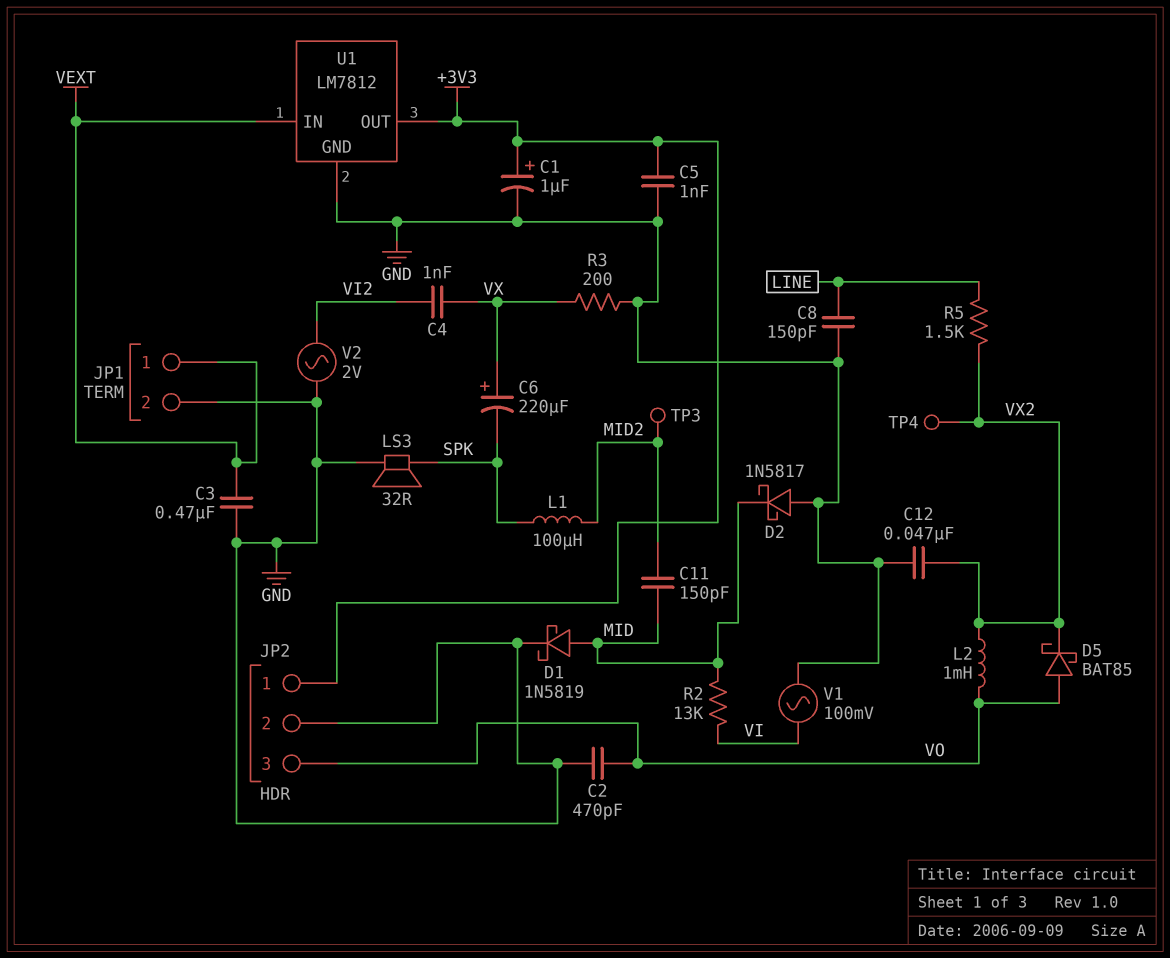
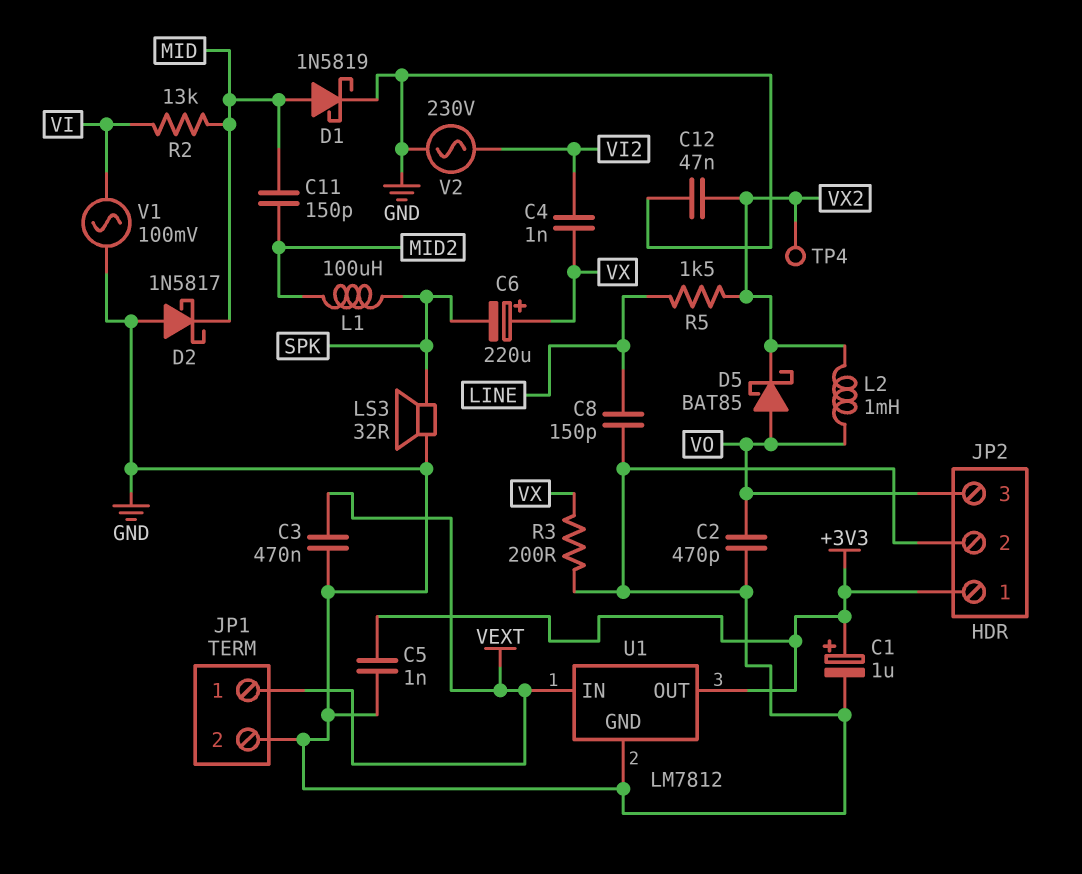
TP3: test point (MID2) -> none
V2: AC 2V (GND, VI2) -> AC 230V (GND, VI2)

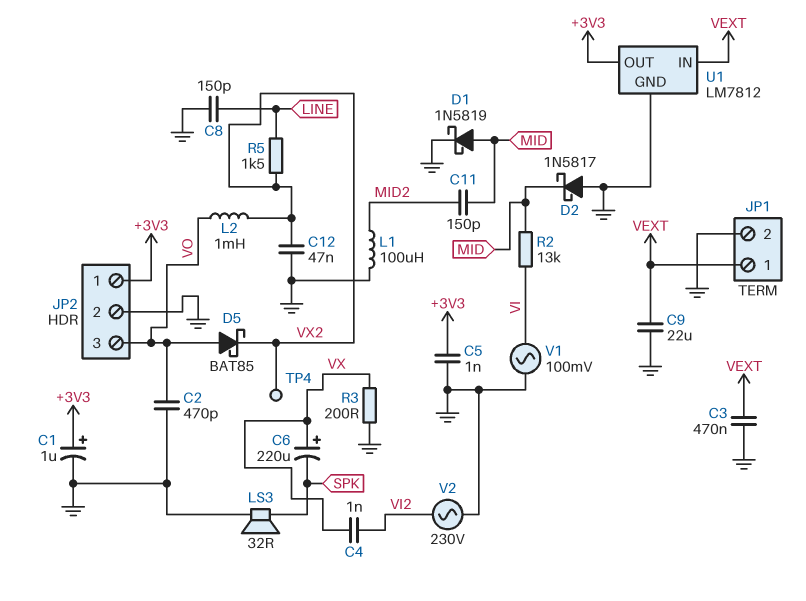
C9: none -> 22uF (GND, VEXT)
L1: 100uH (MID2, SPK) -> 100uH (GND, MID2)

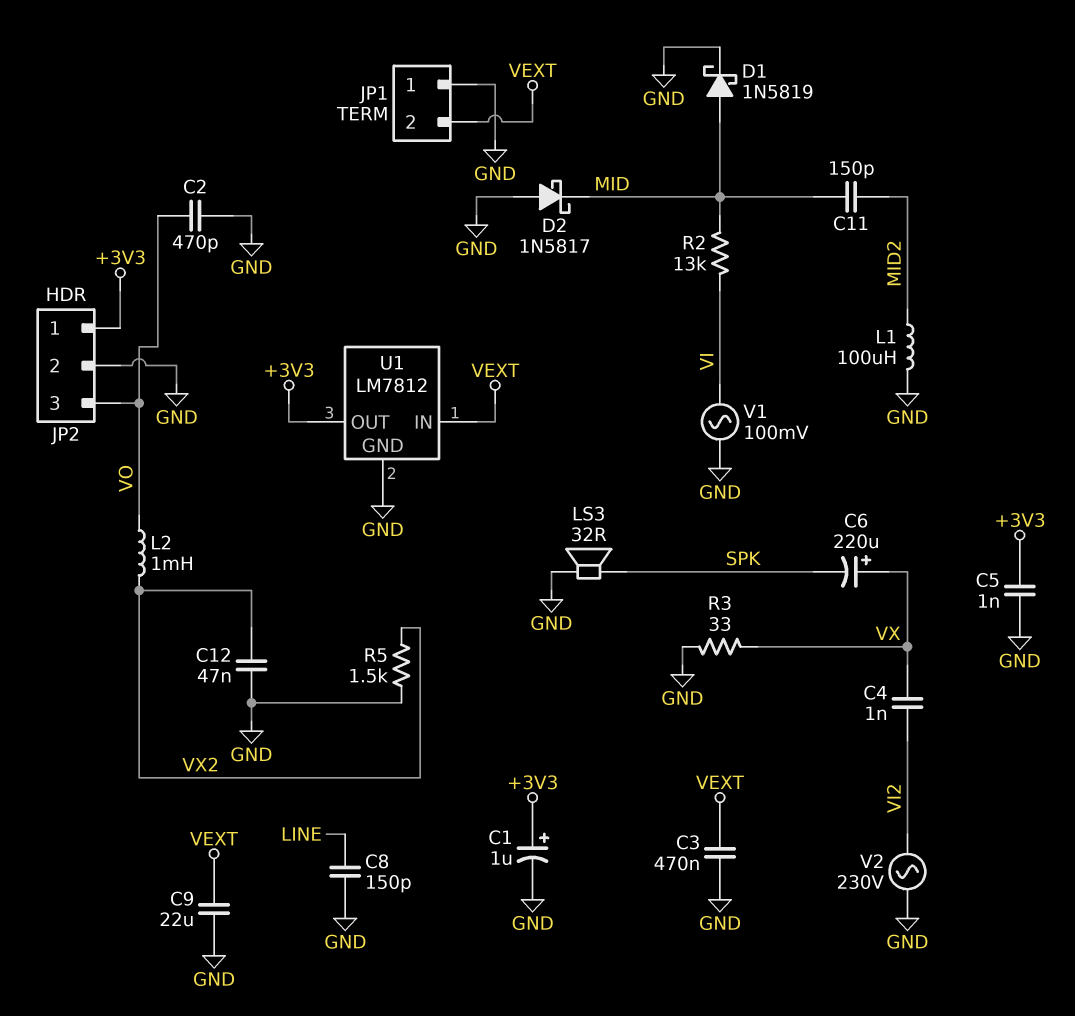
D5: schottky BAT85 (A VO, K VX2) -> none
JP1 pin 1: VEXT -> GND
JP1 pin 2: GND -> VEXT
R3: 200 (GND, VX) -> 33 (GND, VX)
R5: 1.5k (LINE, VX2) -> 1.5k (GND, VX2)
TP4: test point (VX2) -> none

